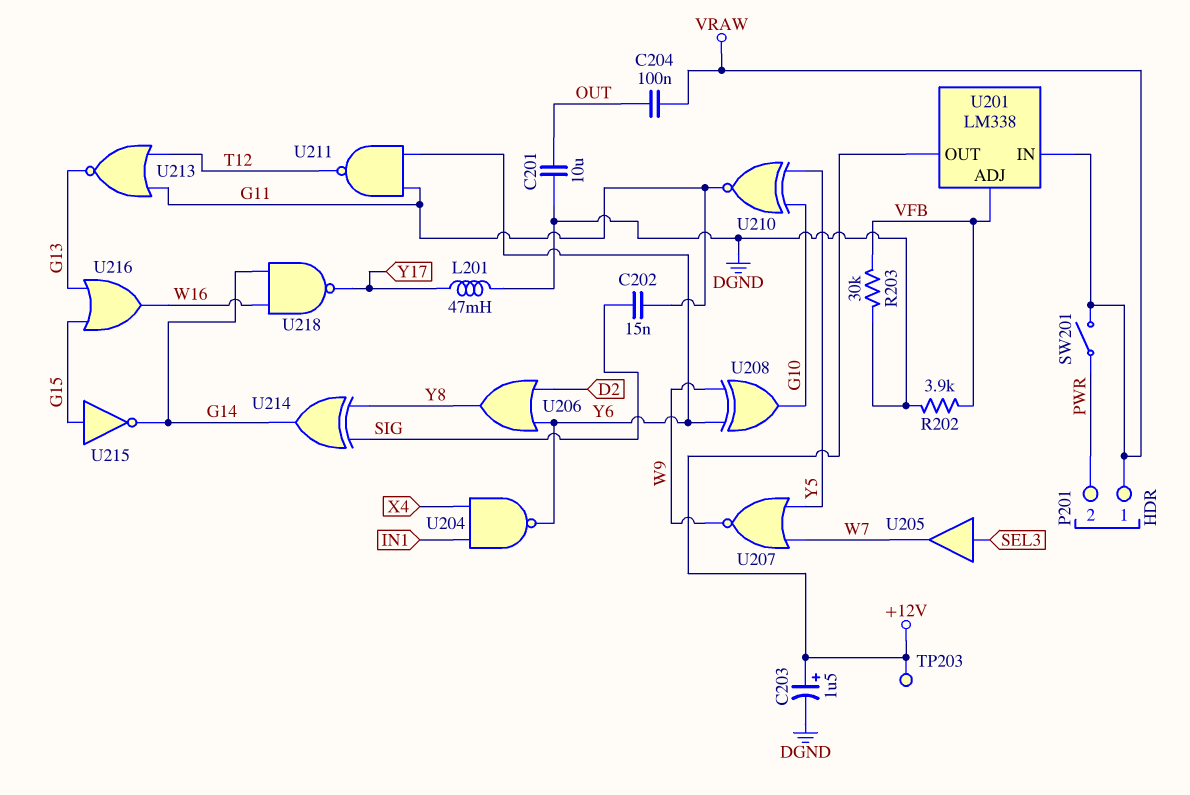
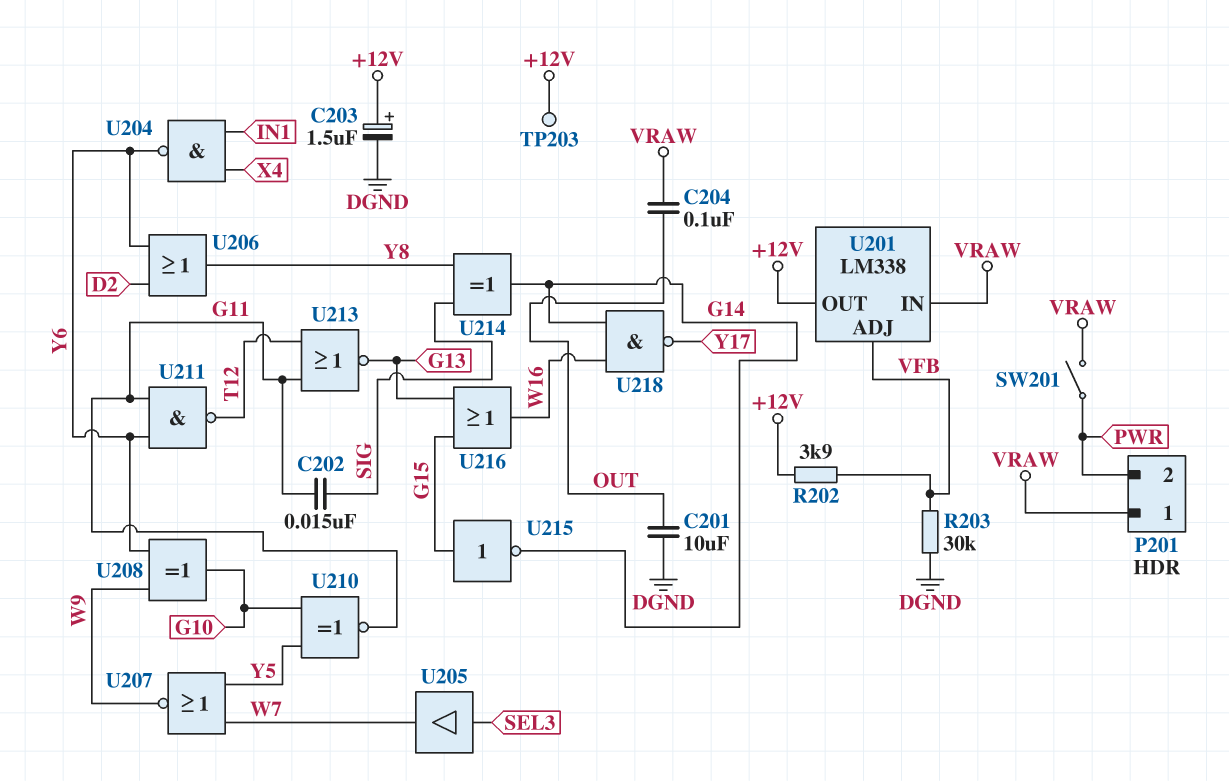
L201: 47mH (DGND, Y17) -> none
R202: 3.9k (DGND, VFB) -> 3.9k (+12V, VFB)

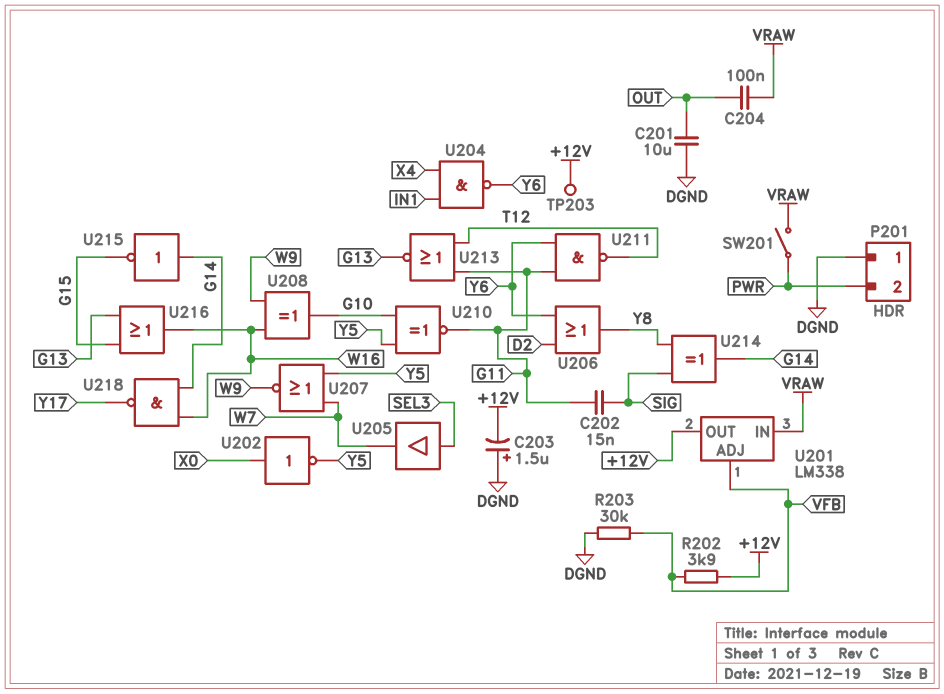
C203: 1.5uF (plus +12V, minus DGND) -> 1.5uF (plus DGND, minus +12V)
P201 pin 1: VRAW -> DGND
U202: none -> NOT (in X0, out Y5)
U208: XOR (in W9, in Y6, out G10) -> XOR (in W9, in W16, out G10)
U215: NOT (in G15, out G14) -> NOT (in G14, out G15)

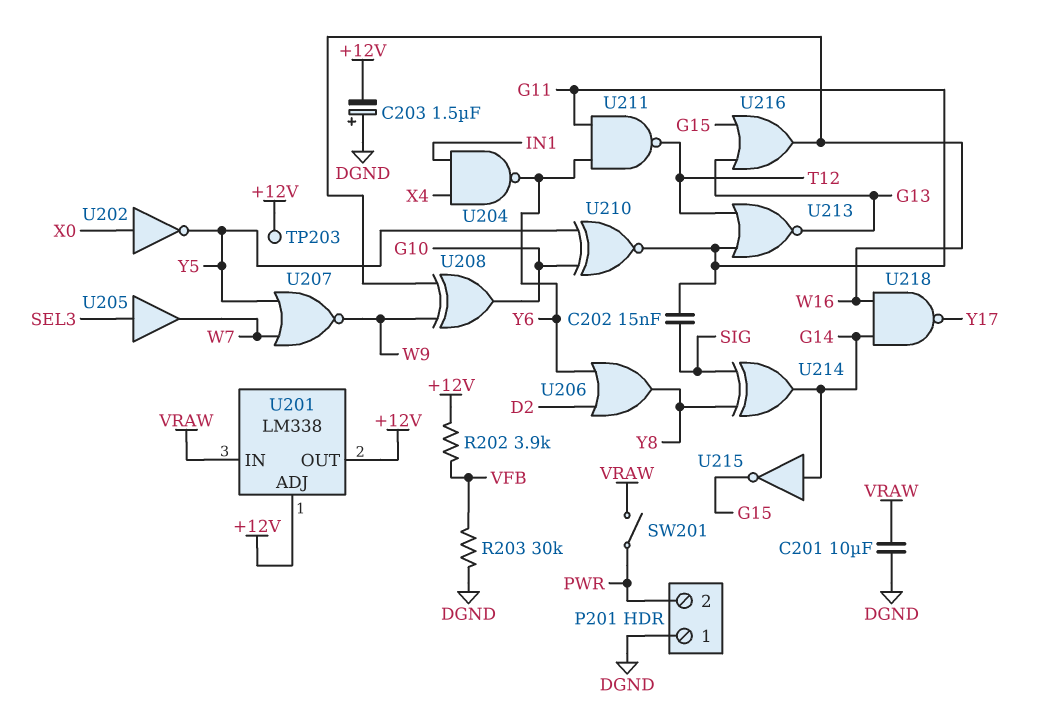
C201: 10uF (DGND, OUT) -> 10uF (DGND, VRAW)
C204: 100nF (OUT, VRAW) -> none
U201 pin ADJ: VFB -> +12V

